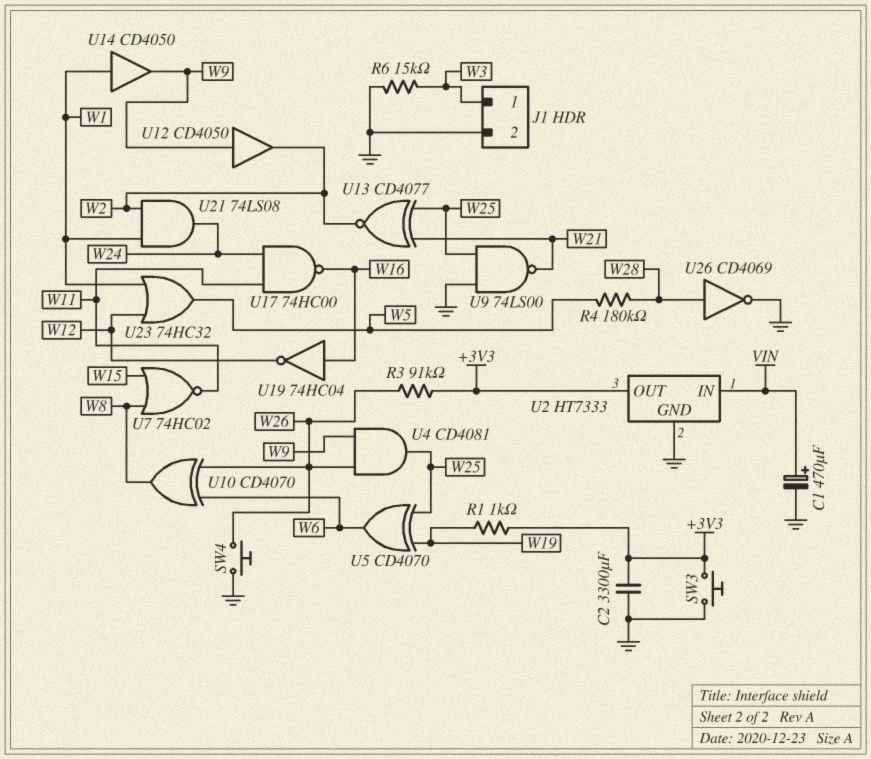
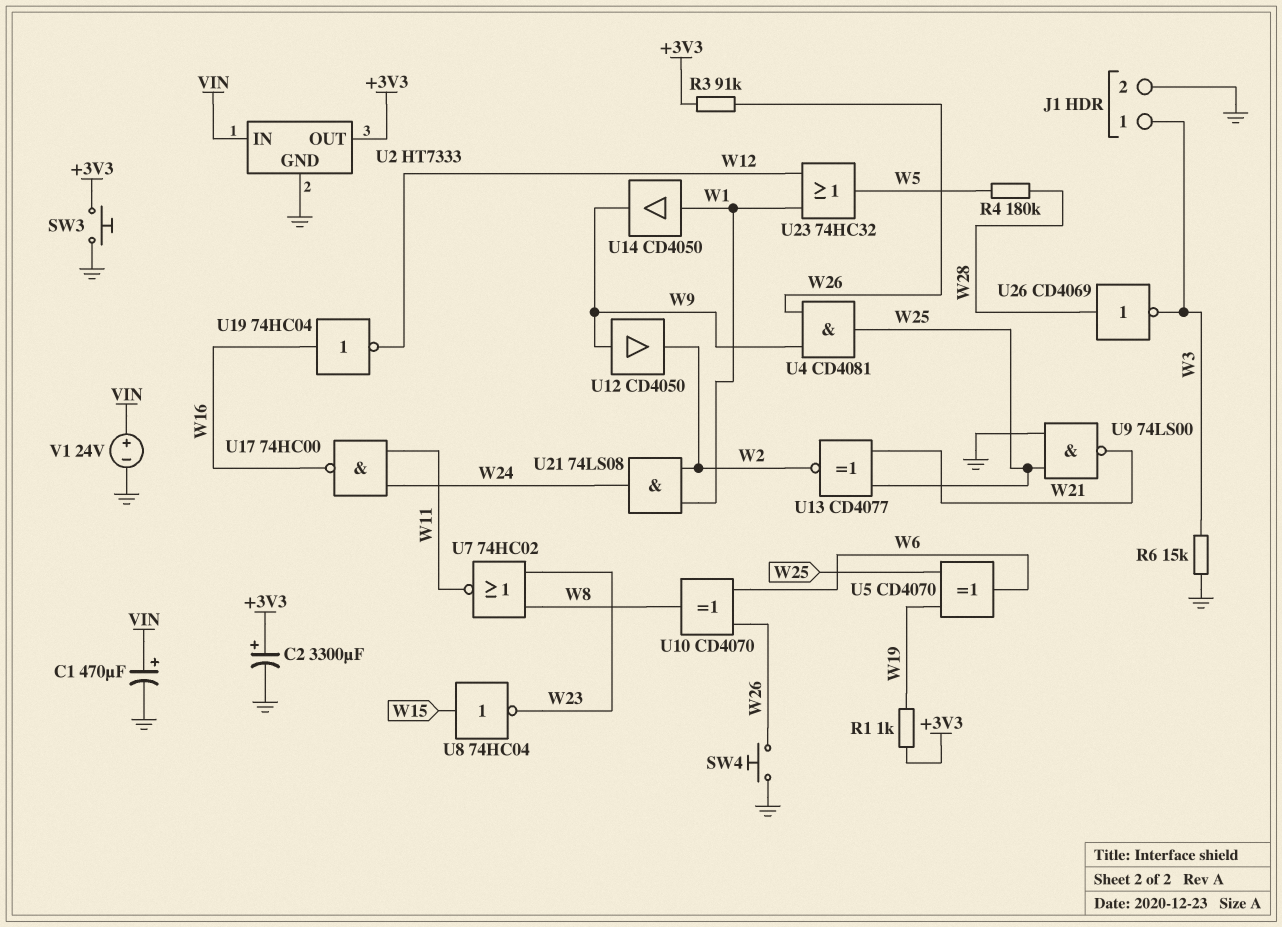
C2: 3300uF (+3V3, GND) -> 3300uF (plus +3V3, minus GND)
U7: NOR 74HC02 (in W8, in W15, out W11) -> NOR 74HC02 (in W8, in W23, out W11)
U8: none -> NOT 74HC04 (in W15, out W23)
U26: NOT CD4069 (in W28, out GND) -> NOT CD4069 (in W28, out W3)
V1: none -> 24V (plus VIN, minus GND)

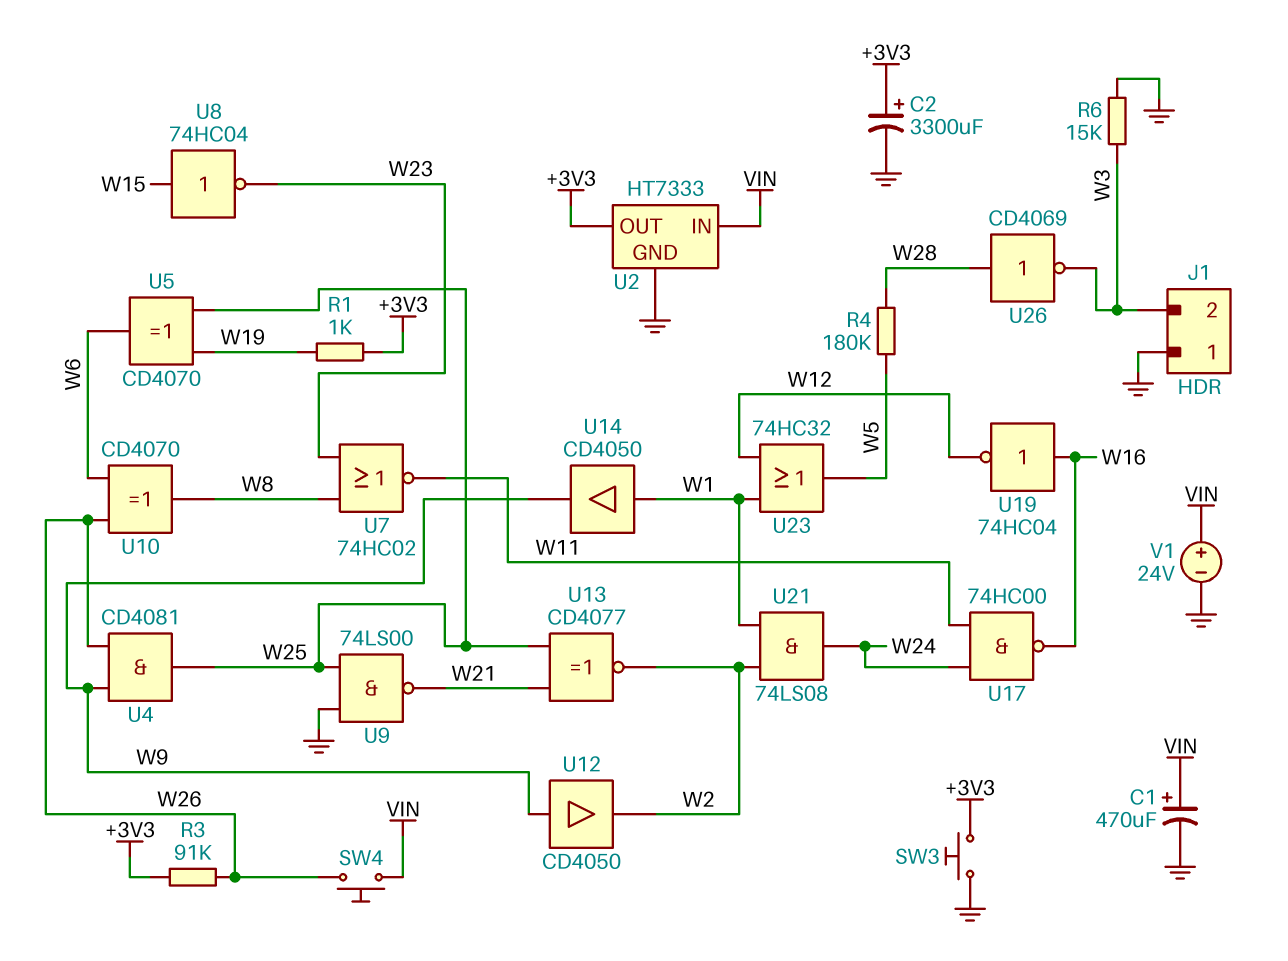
J1 pin 1: W3 -> GND
J1 pin 2: GND -> W3
SW4: button (GND, W26) -> button (VIN, W26)

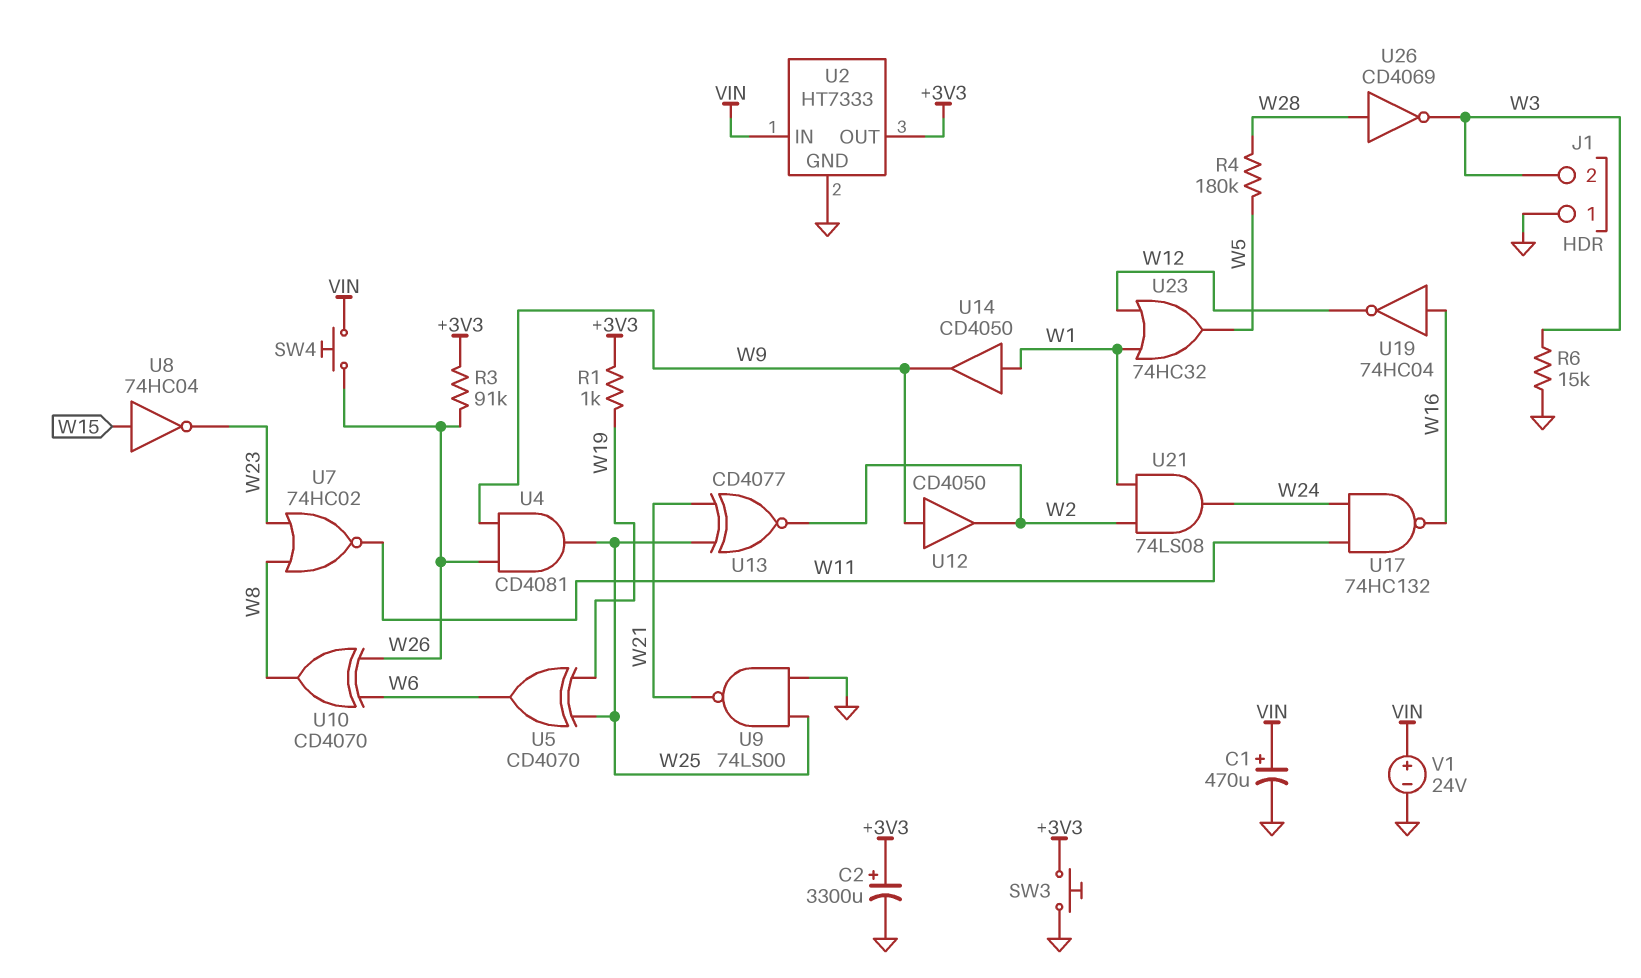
U17: NAND 74HC00 (in W11, in W24, out W16) -> NAND 74HC132 (in W11, in W24, out W16)

